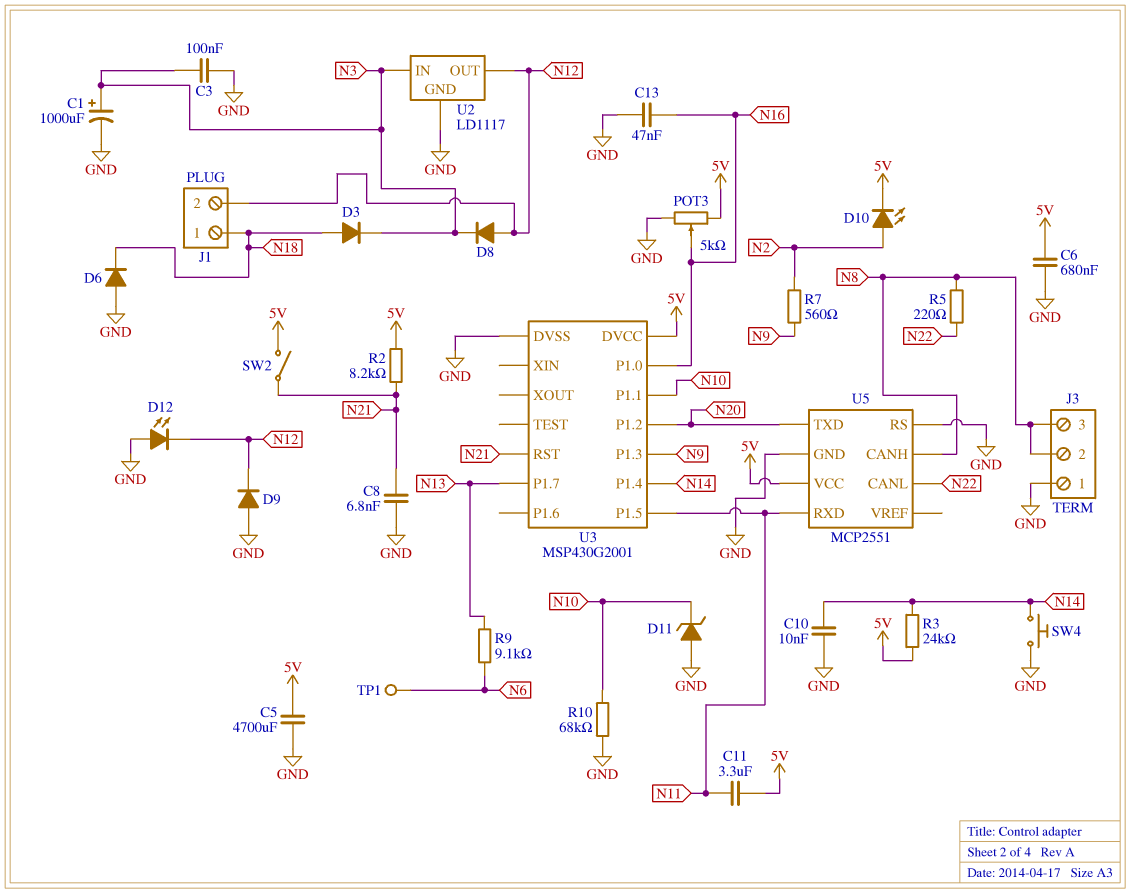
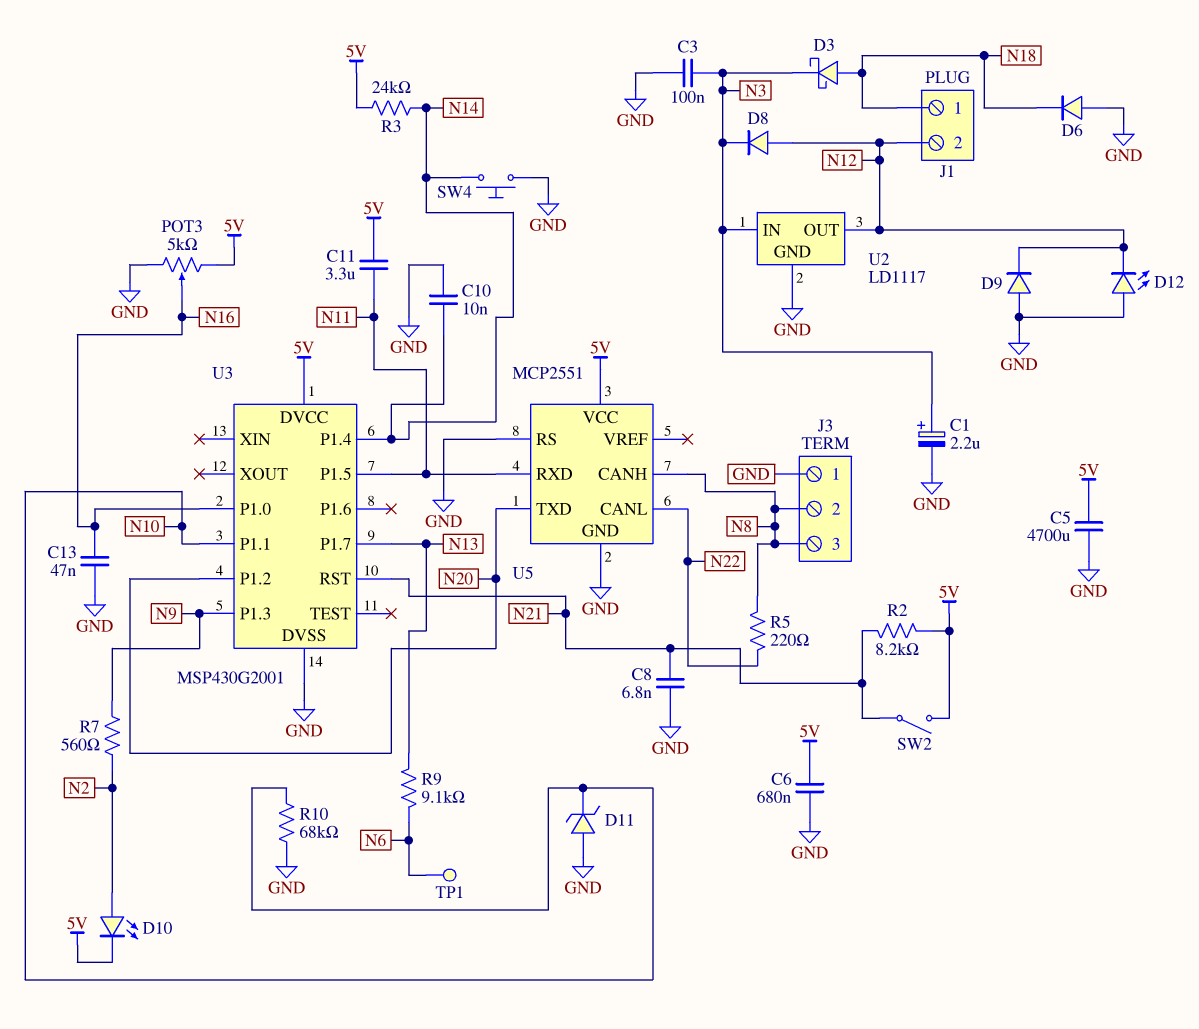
C1: 1000uF (plus N3, minus GND) -> 2.2uF (plus N3, minus GND)
D3: diode (A N18, K N3) -> schottky (A N18, K N3)

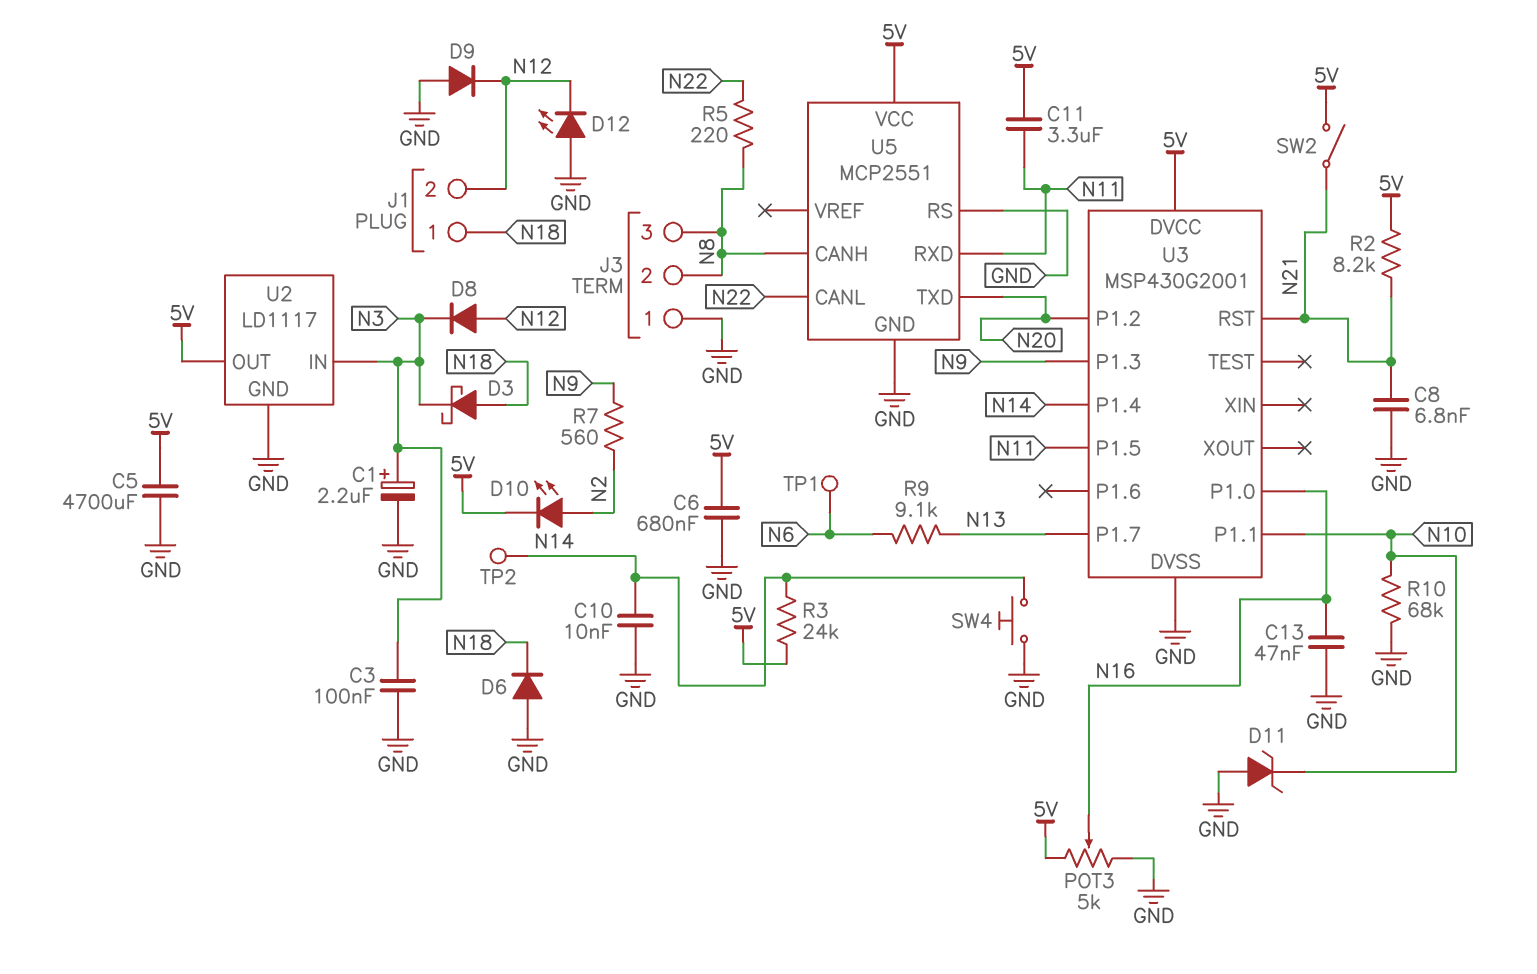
TP2: none -> test point (N14)
U2 pin OUT: N12 -> 5V

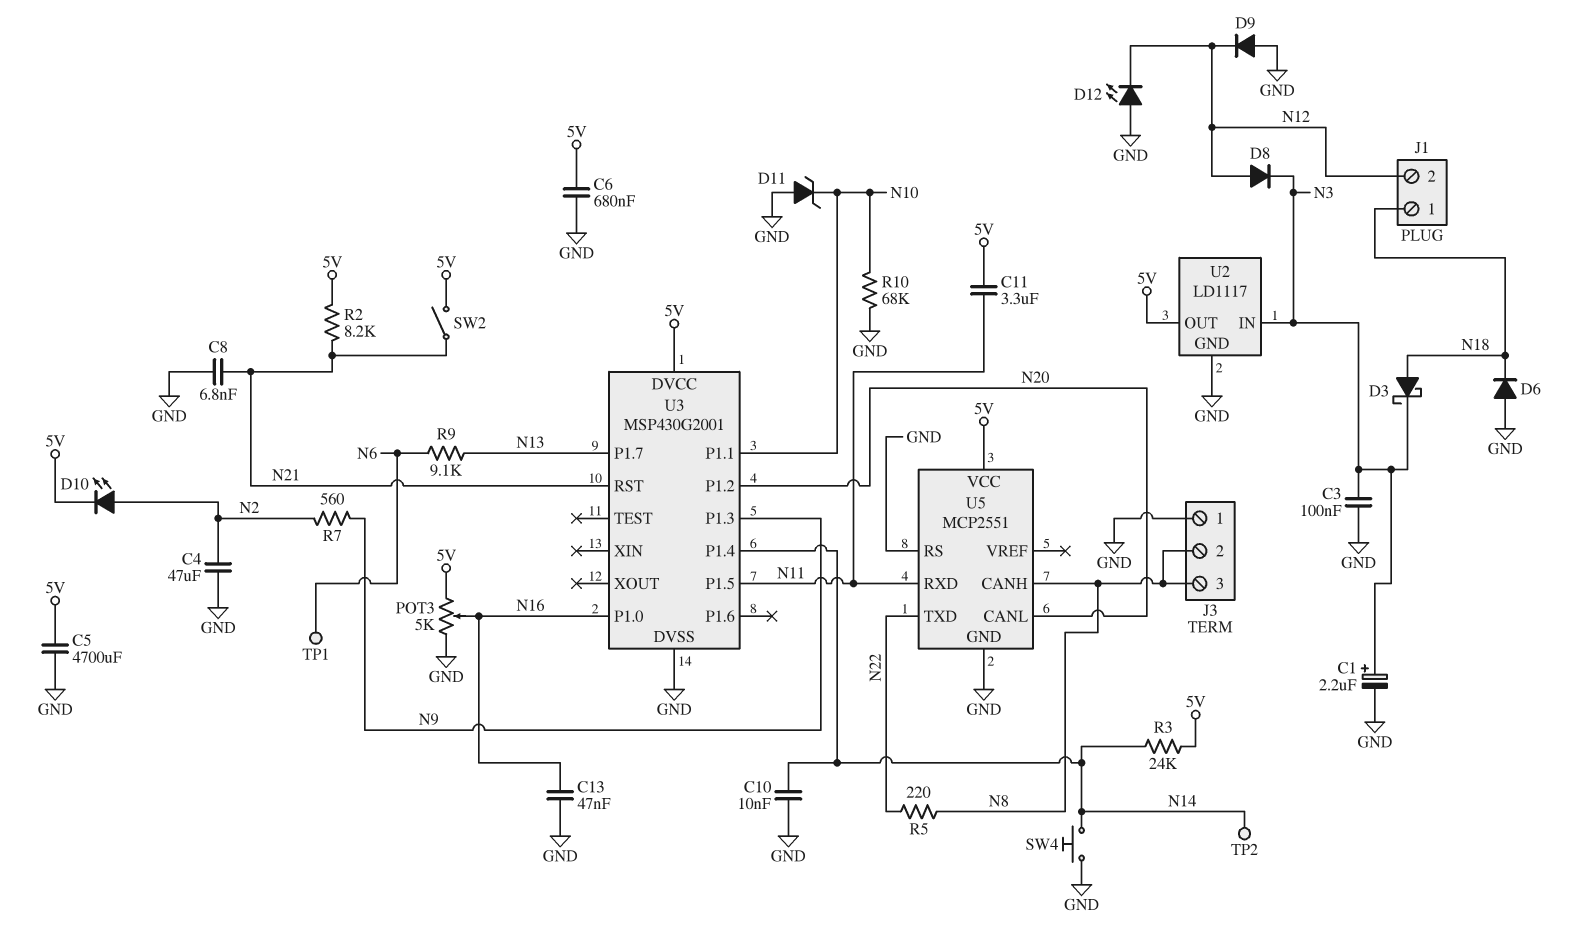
C4: none -> 47uF (GND, N2)
U5 pin CANL: N22 -> N20
U5 pin TXD: N20 -> N22

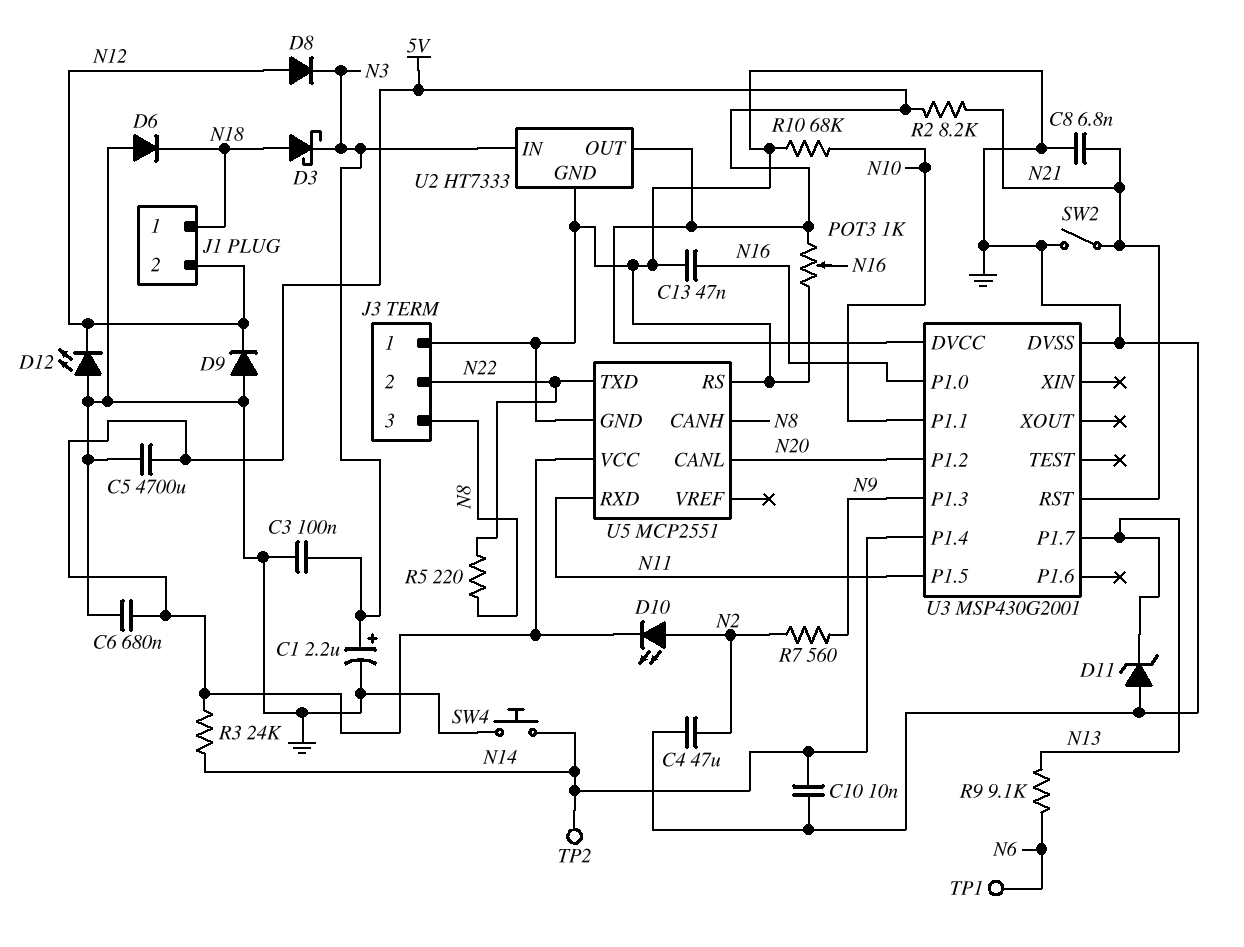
C11: 3.3uF (5V, N11) -> none
D11: zener (A GND, K N10) -> zener (A GND, K N13)
J3 pin 2: N8 -> N22
POT3: 5k (5V, GND, wiper N16) -> 1k (5V, GND, wiper N16)
SW2: switch (5V, N21) -> switch (GND, N21)
U2: LD1117 -> HT7333

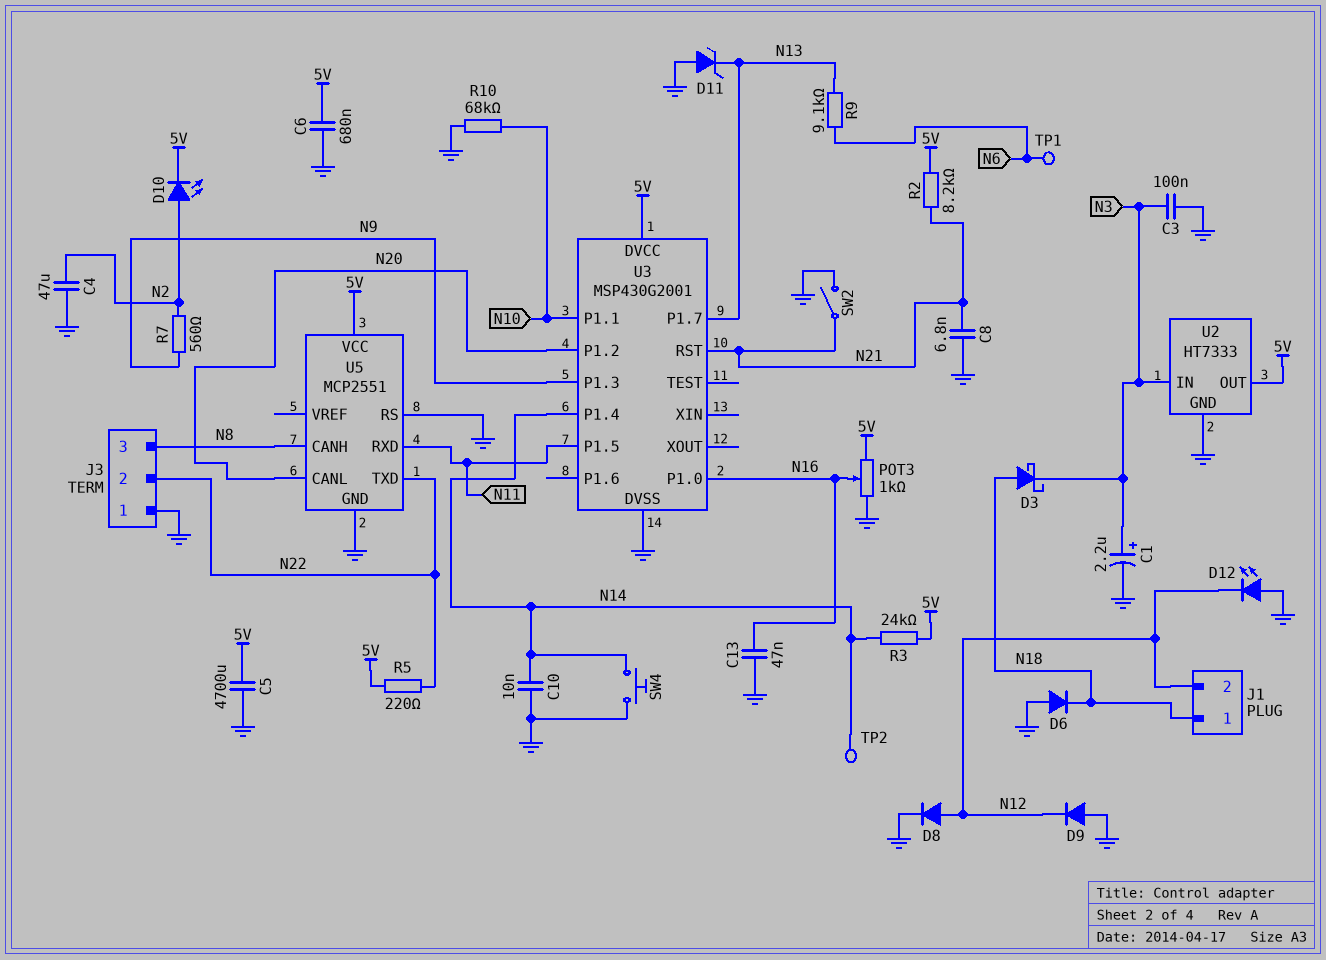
D8: diode (A N12, K N3) -> diode (A N12, K GND)
R5: 220 (N8, N22) -> 220 (5V, N22)

